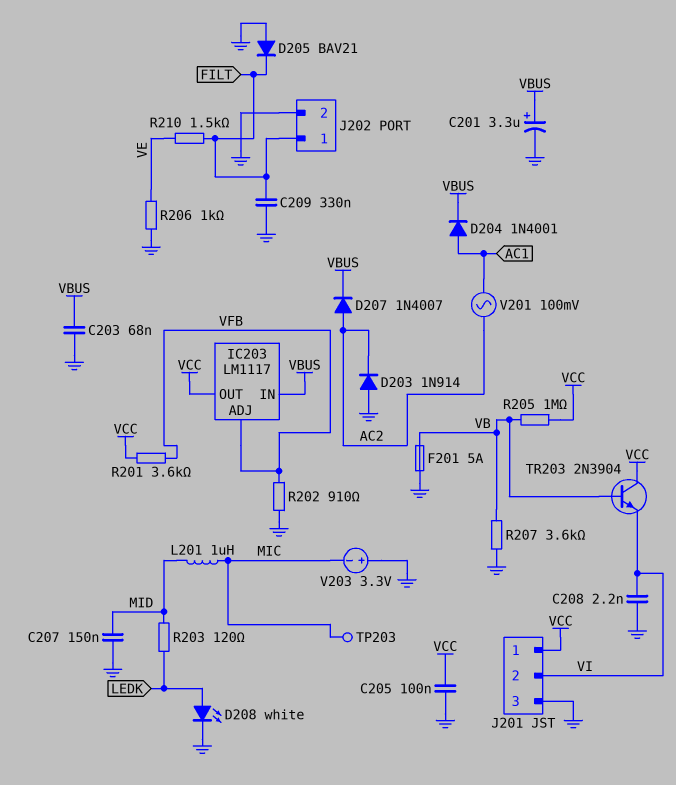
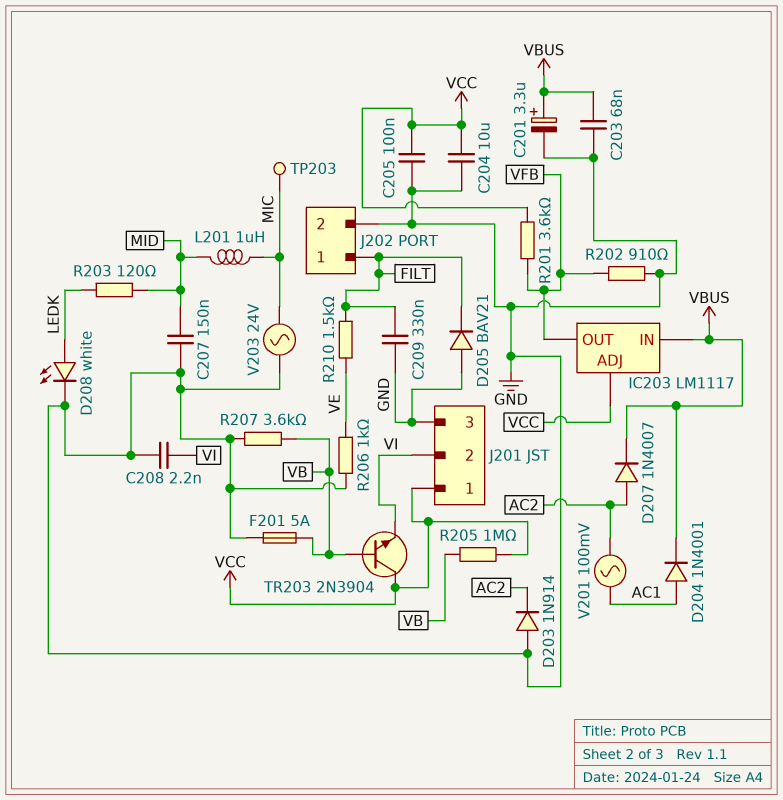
C204: none -> 10uF (GND, VCC)
IC203 pin ADJ: VFB -> VCC
IC203 pin OUT: VCC -> VFB
V203: 3.3V (plus GND, minus MIC) -> AC 24V (GND, MIC)

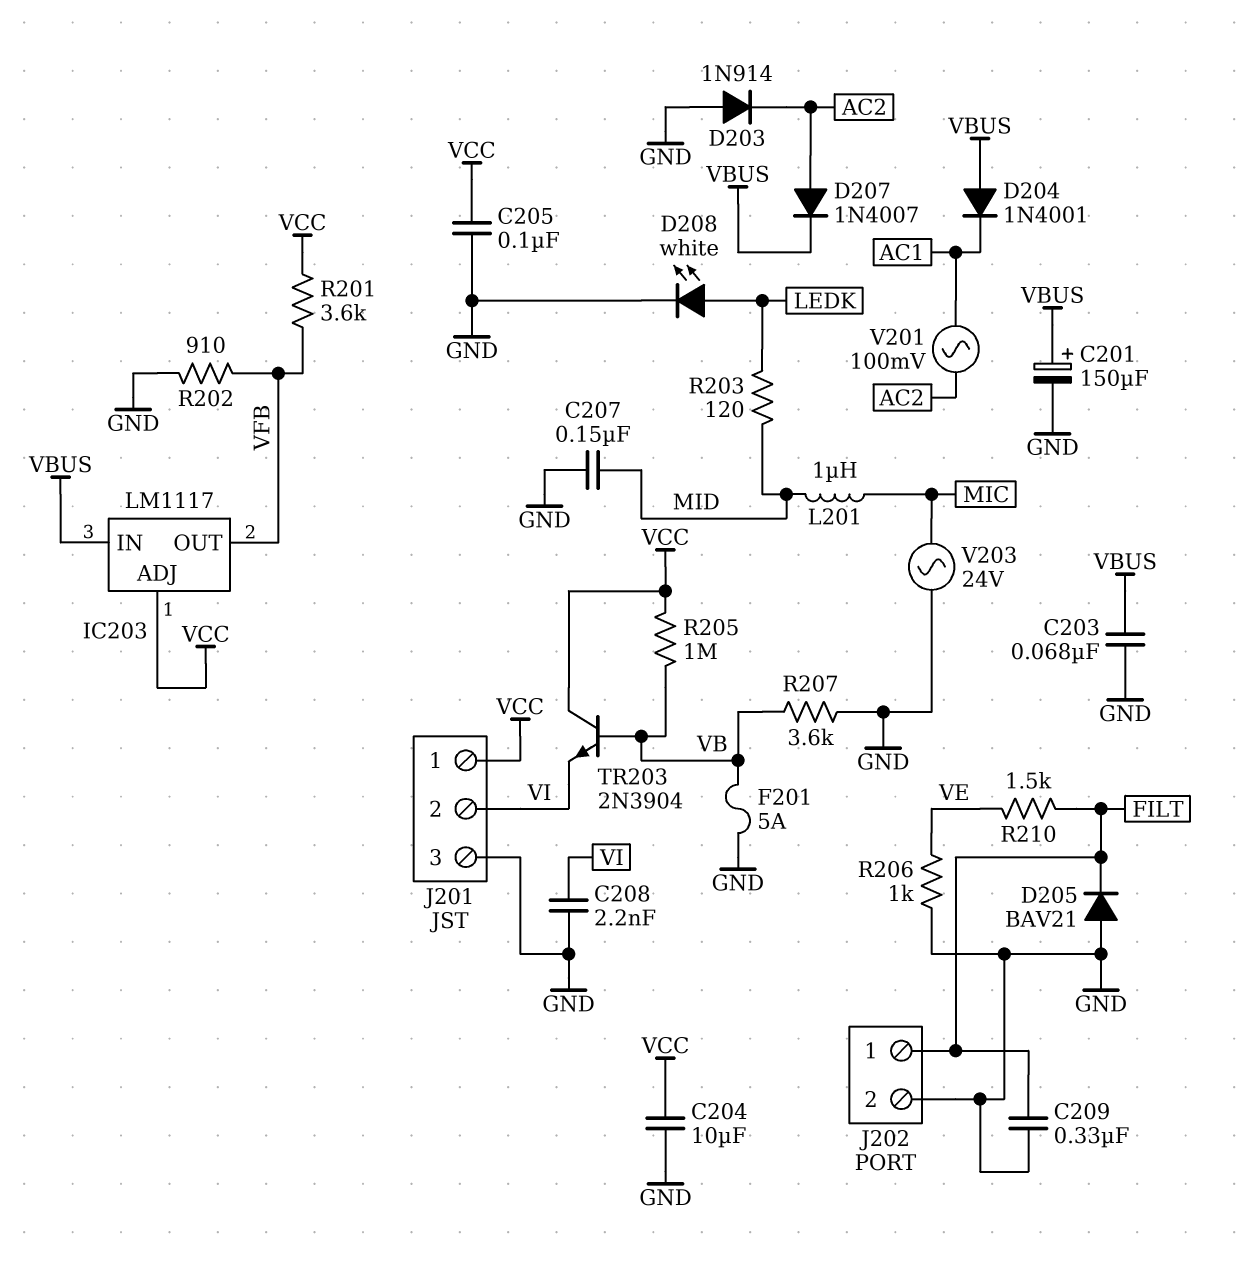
C201: 3.3uF (plus VBUS, minus GND) -> 150uF (plus VBUS, minus GND)
D204: diode 1N4001 (A AC1, K VBUS) -> diode 1N4001 (A VBUS, K AC1)
TP203: test point (MIC) -> none

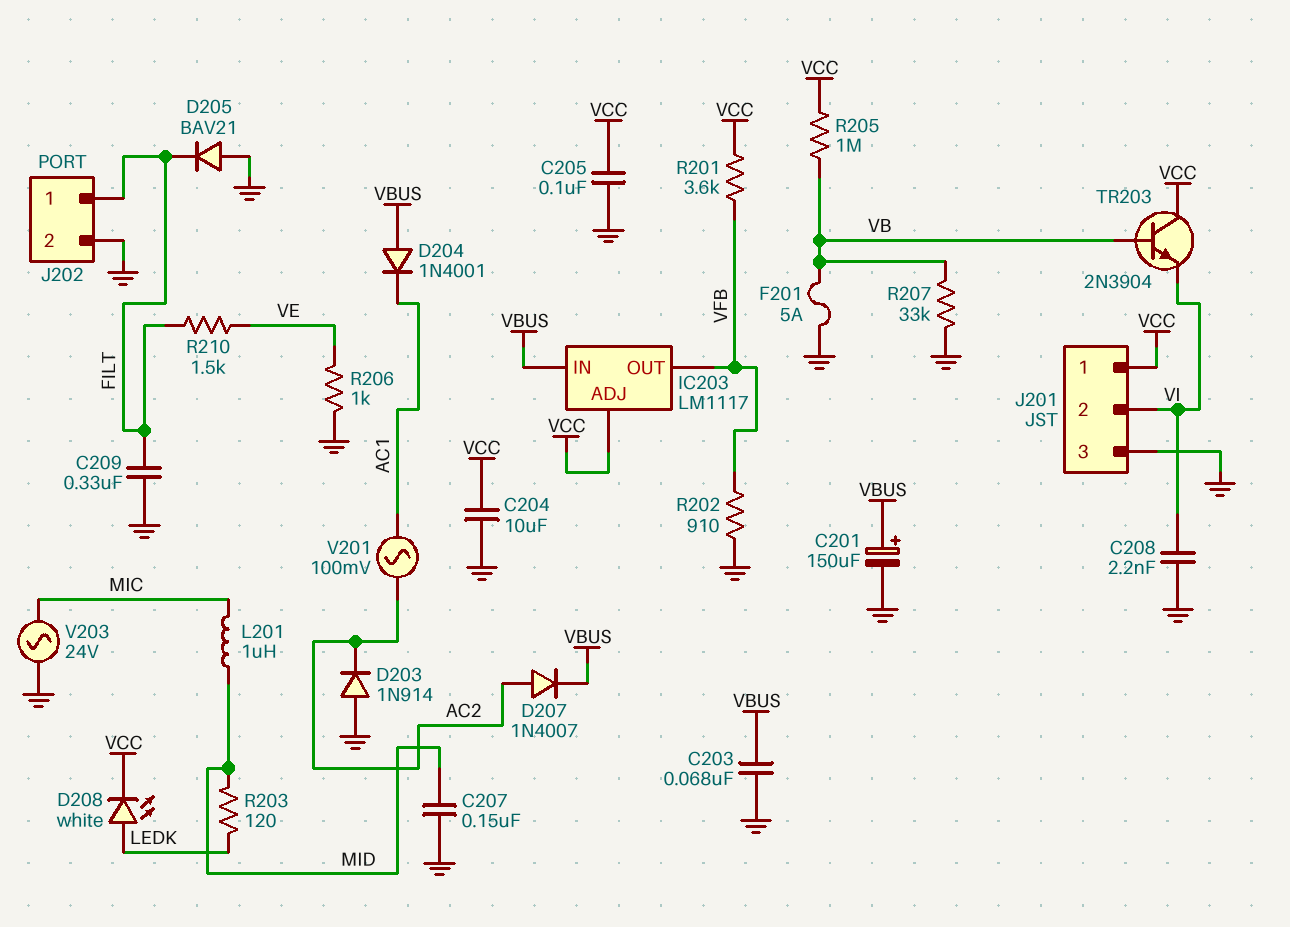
D208: LED white (A LEDK, K GND) -> LED white (A LEDK, K VCC)
R207: 3.6k (GND, VB) -> 33k (GND, VB)

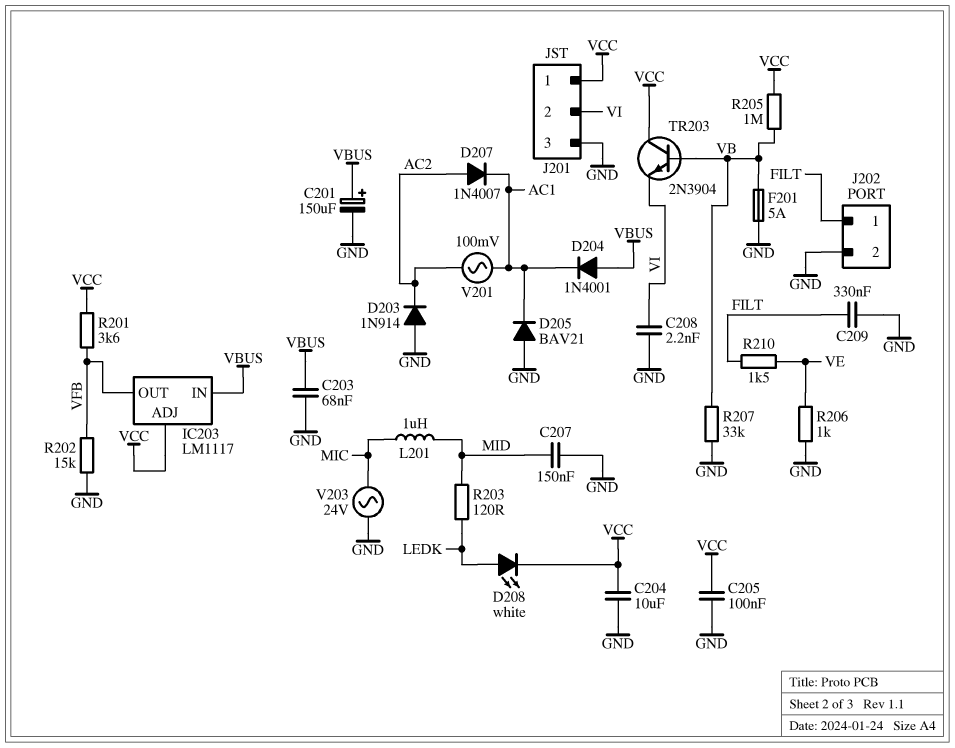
D205: diode BAV21 (A GND, K FILT) -> diode BAV21 (A GND, K AC1)
D207: diode 1N4007 (A AC2, K VBUS) -> diode 1N4007 (A AC2, K AC1)
R202: 910 (GND, VFB) -> 15k (GND, VFB)

